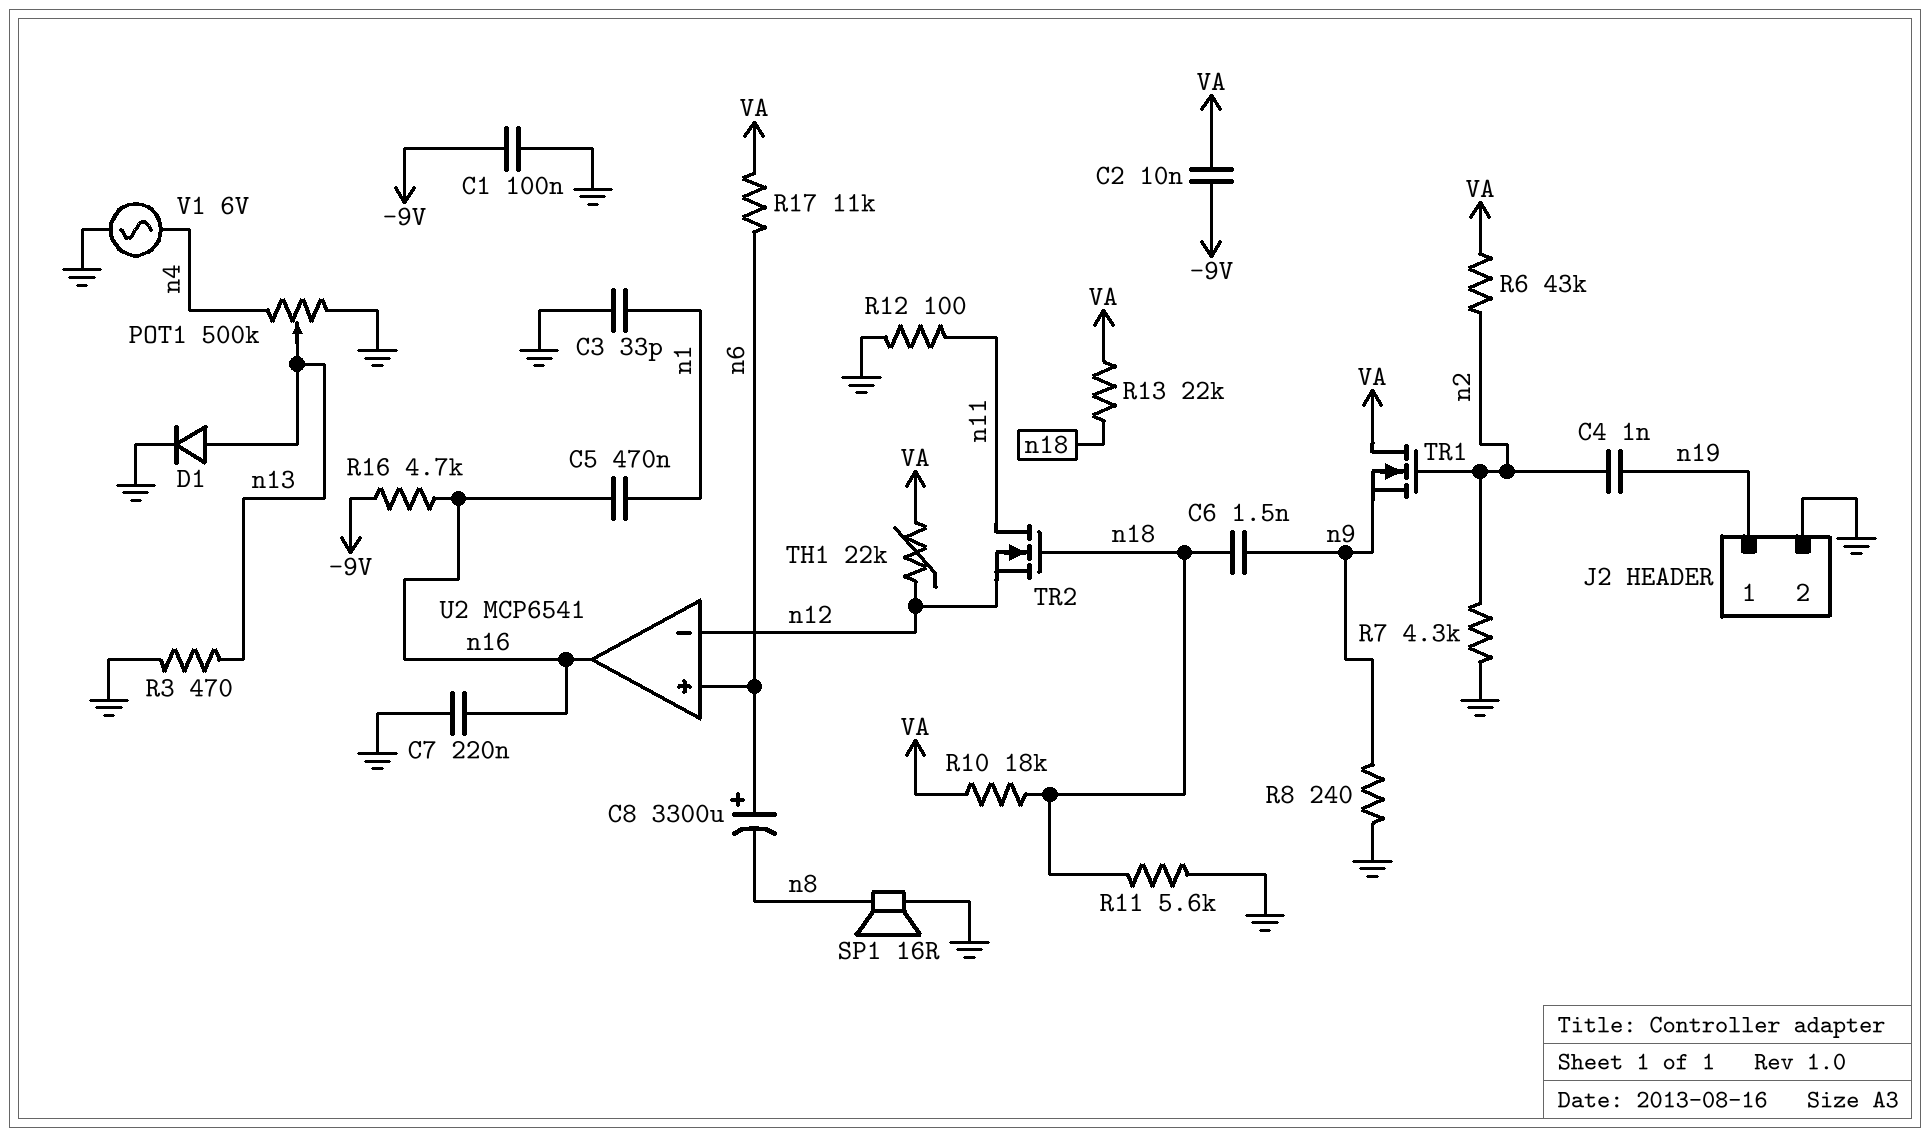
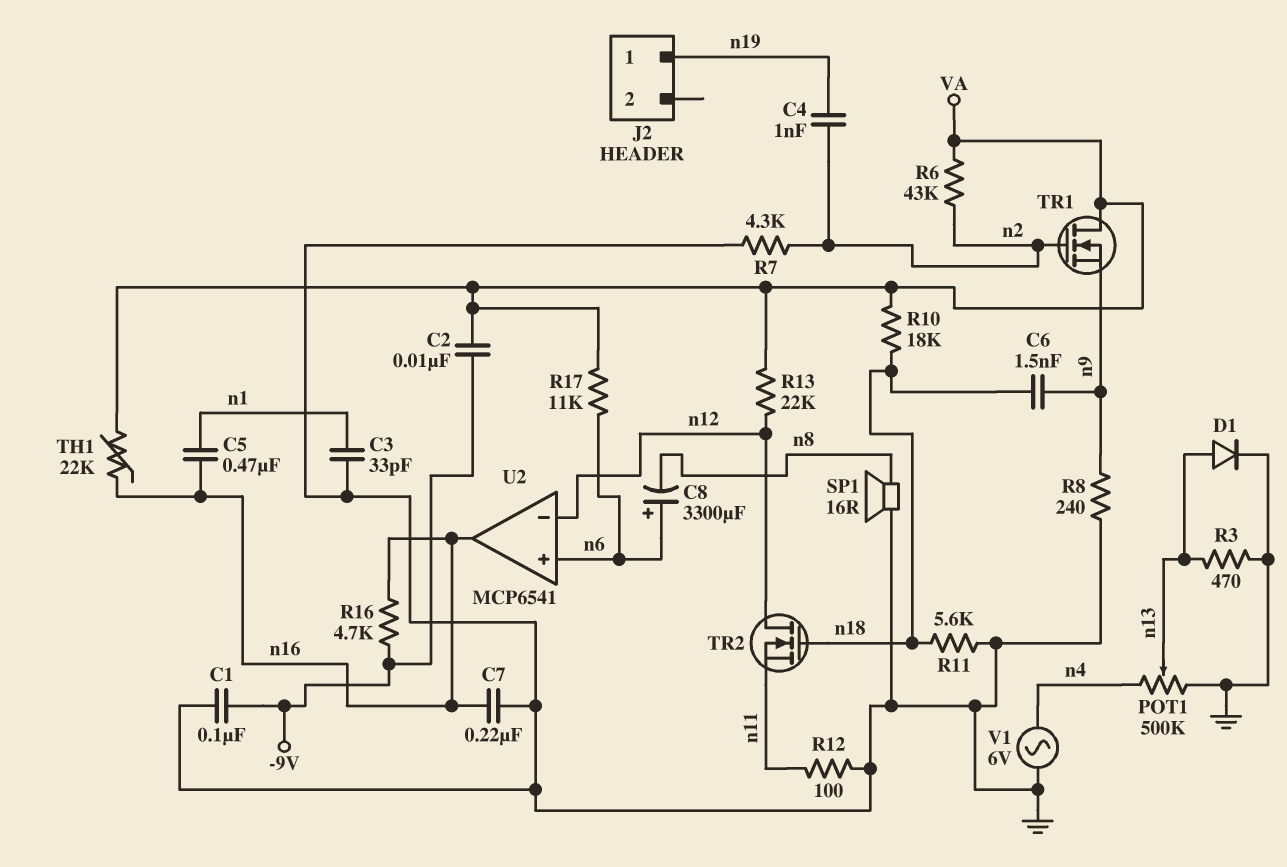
J2 pin 2: GND -> none
R13: 22k (VA, n18) -> 22k (VA, n12)
TH1: 22k (VA, n12) -> 22k (VA, n16)
TR2: NMOS (G n18, D n11, S n12) -> NMOS (G n18, D n12, S n11)

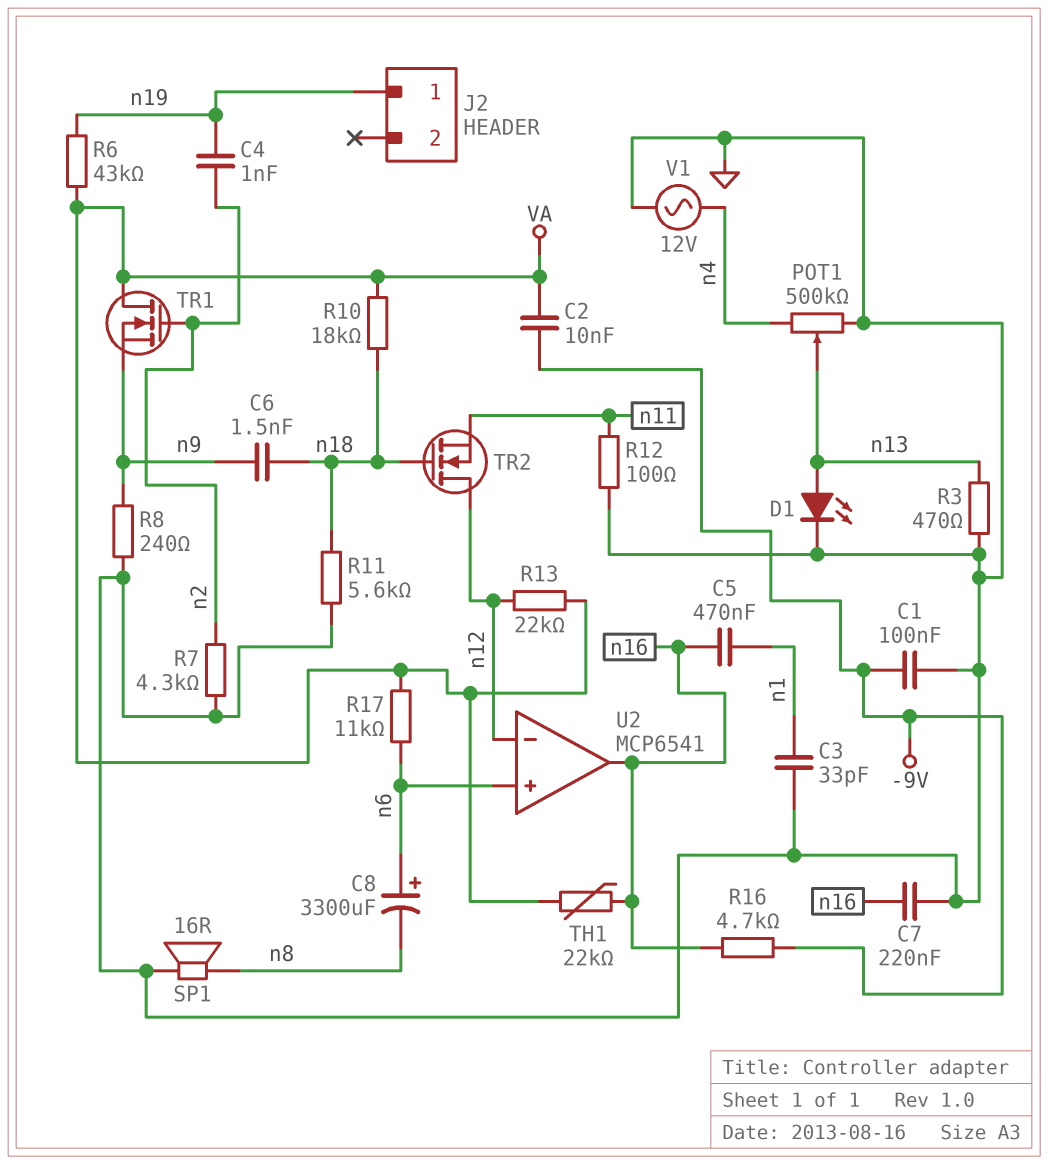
D1: diode (A n13, K GND) -> LED (A n13, K GND)
R6: 43k (VA, n2) -> 43k (VA, n19)
V1: AC 6V (GND, n4) -> AC 12V (GND, n4)

